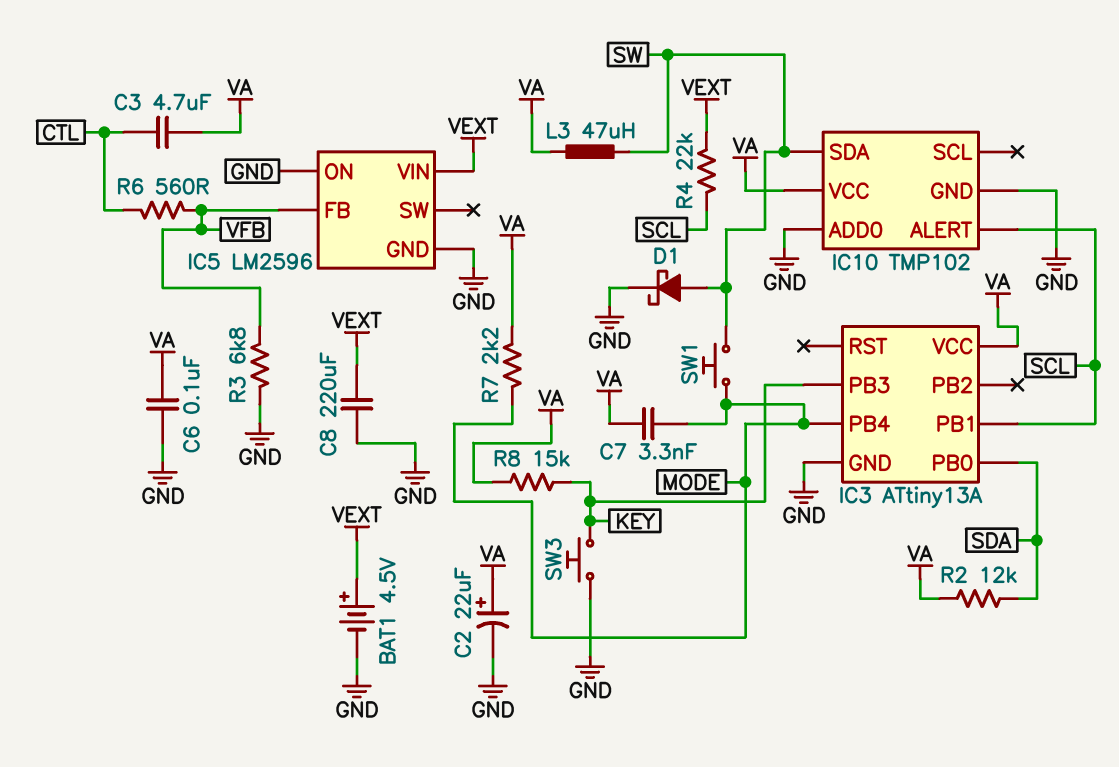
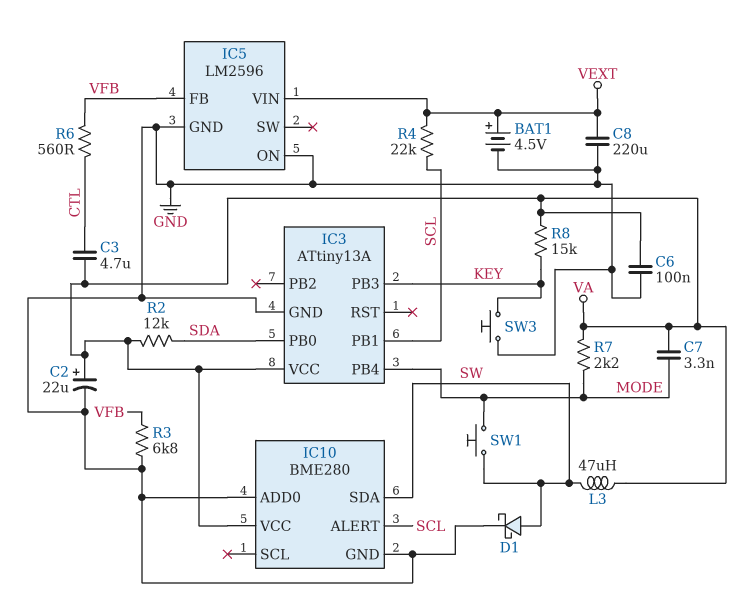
IC10: TMP102 -> BME280

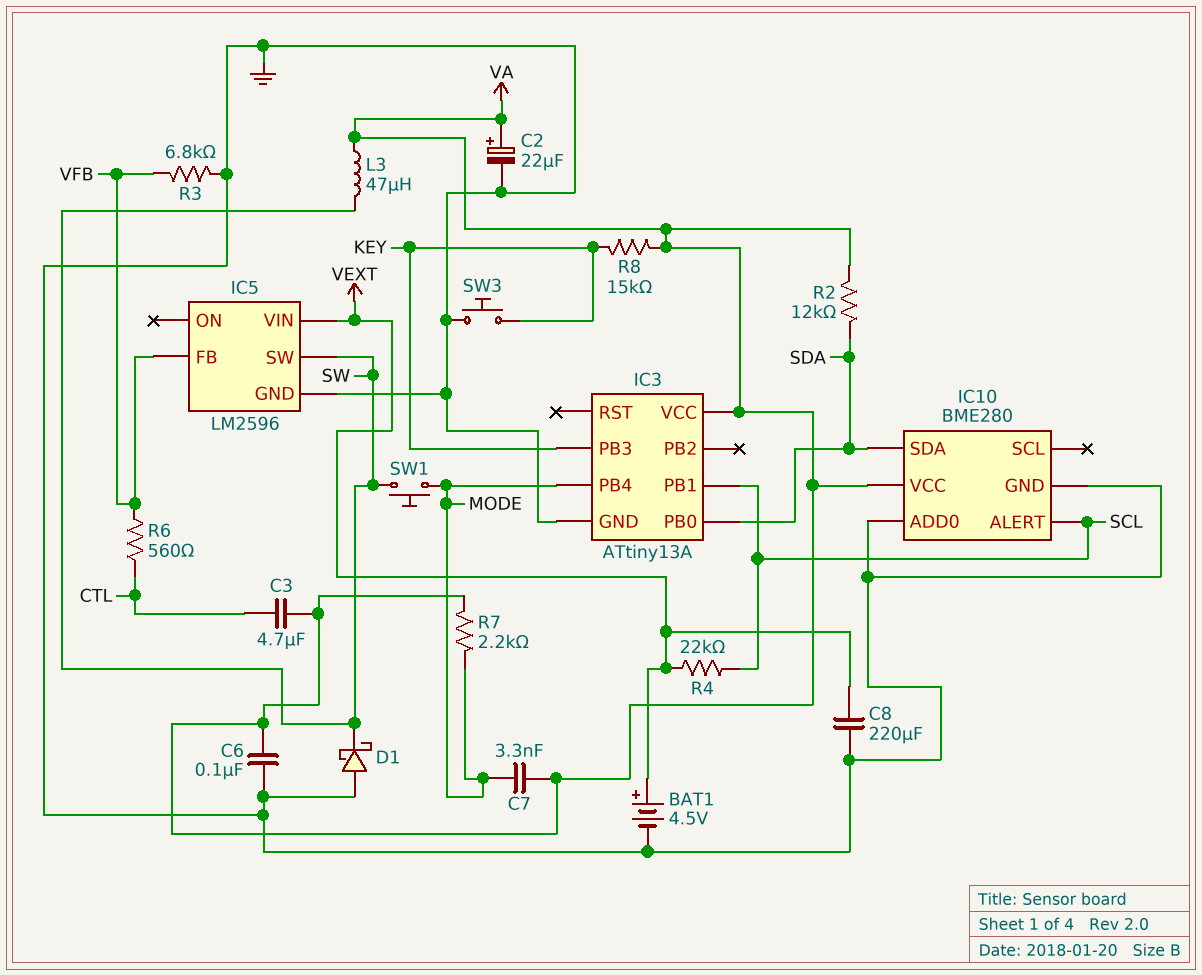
D1: schottky (A SW, K GND) -> schottky (A GND, K SW)
IC5 pin ON: GND -> none
IC5 pin SW: none -> SW
IC10 pin SDA: SW -> SDA

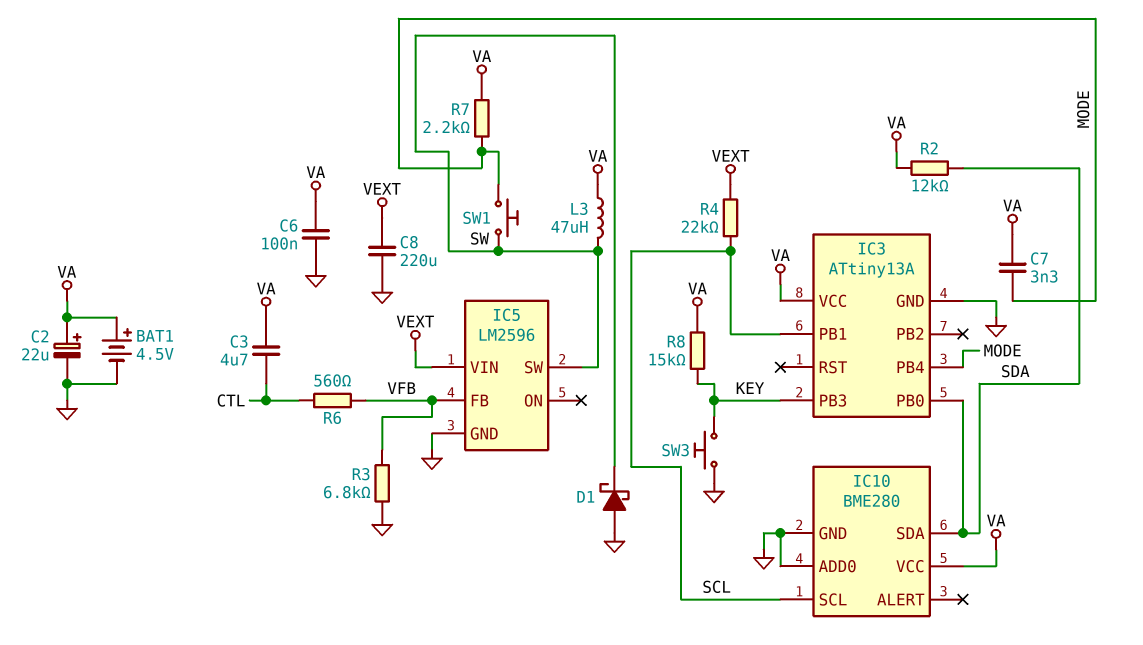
BAT1: 4.5V (plus VEXT, minus GND) -> 4.5V (plus VA, minus GND)
IC10 pin ALERT: SCL -> none
IC10 pin SCL: none -> SCL

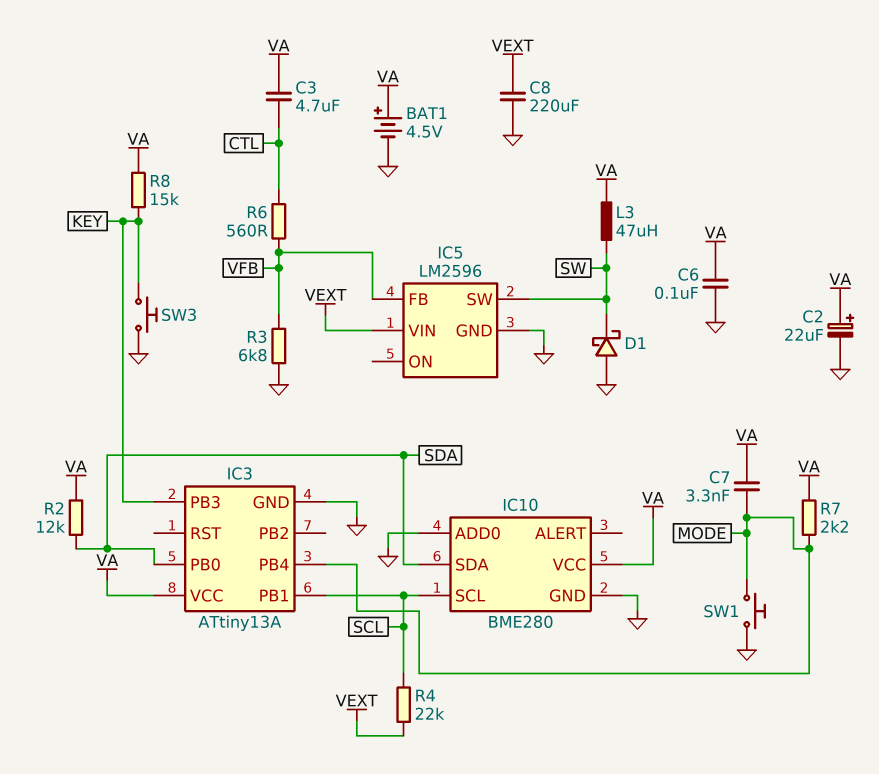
SW1: button (MODE, SW) -> button (GND, MODE)

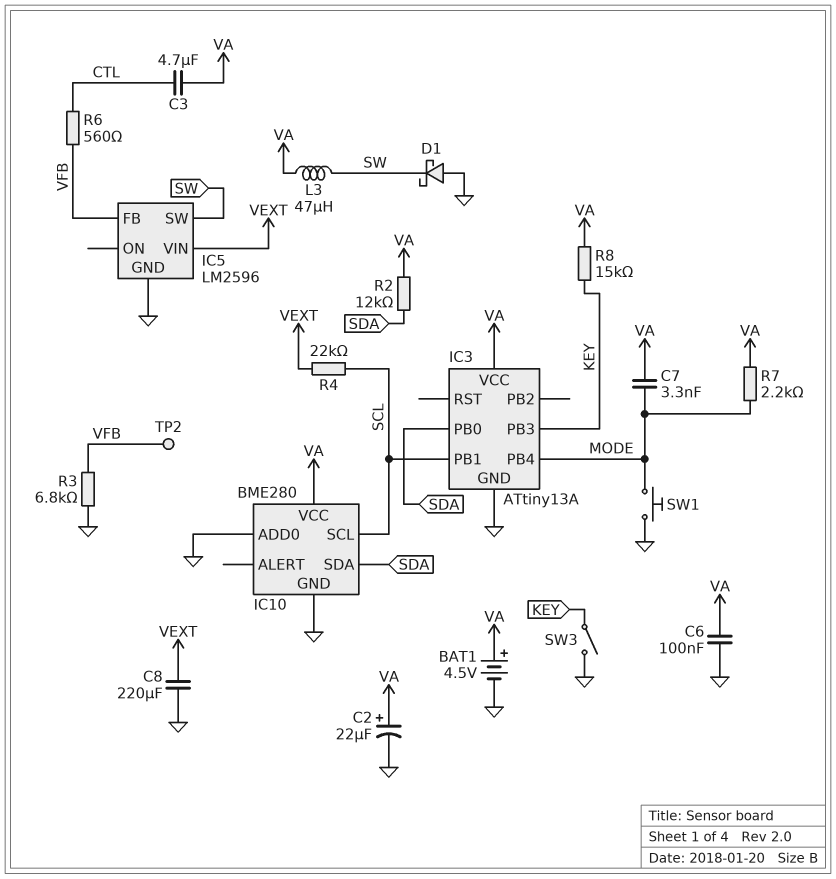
SW3: button (GND, KEY) -> switch (GND, KEY)
TP2: none -> test point (VFB)

